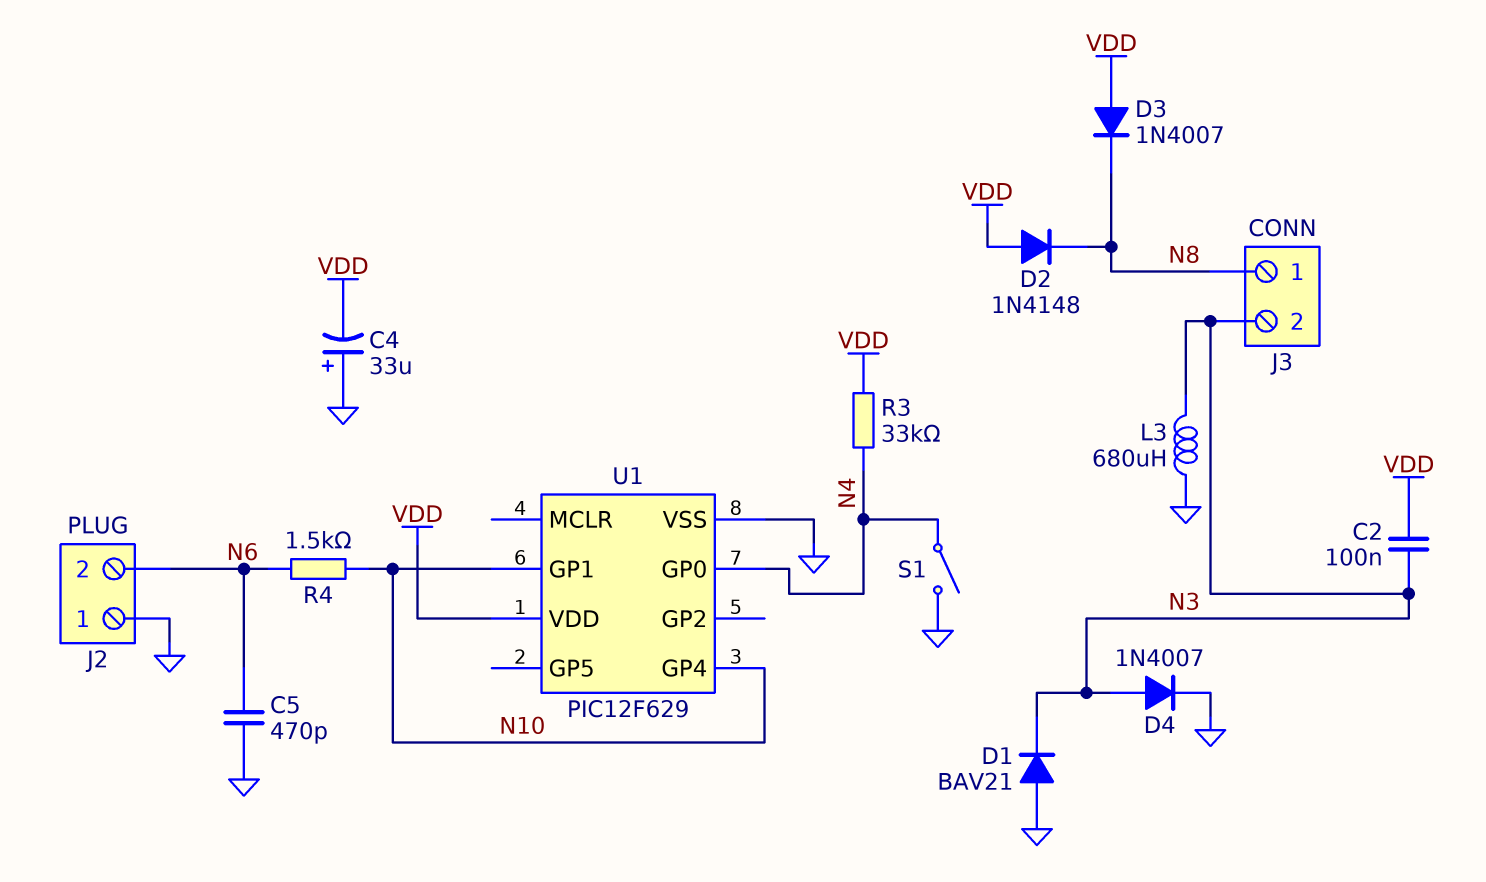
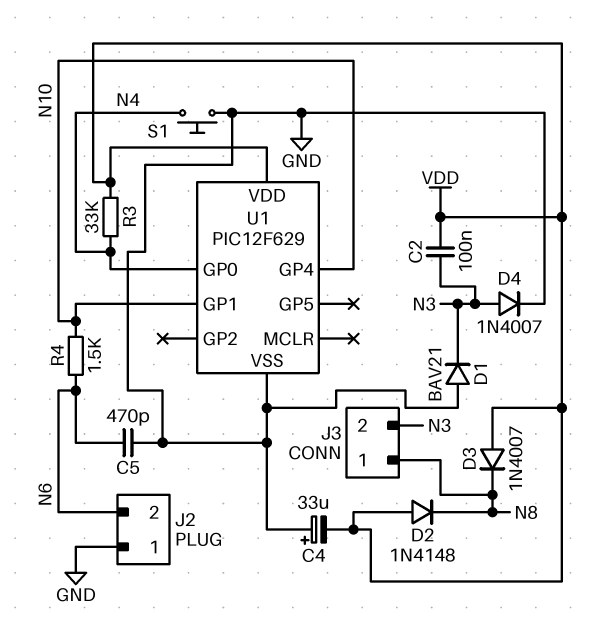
L3: 680uH (GND, N3) -> none
S1: switch (GND, N4) -> button (GND, N4)

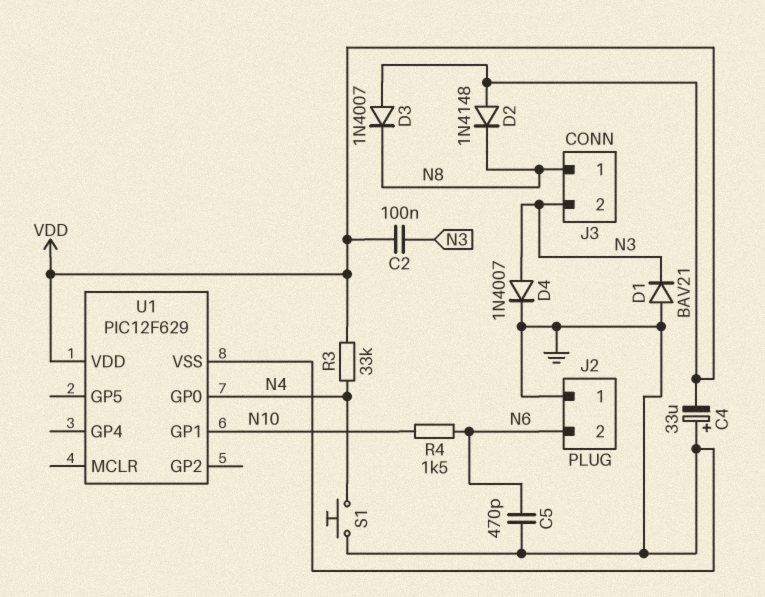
U1 pin GP4: N10 -> none

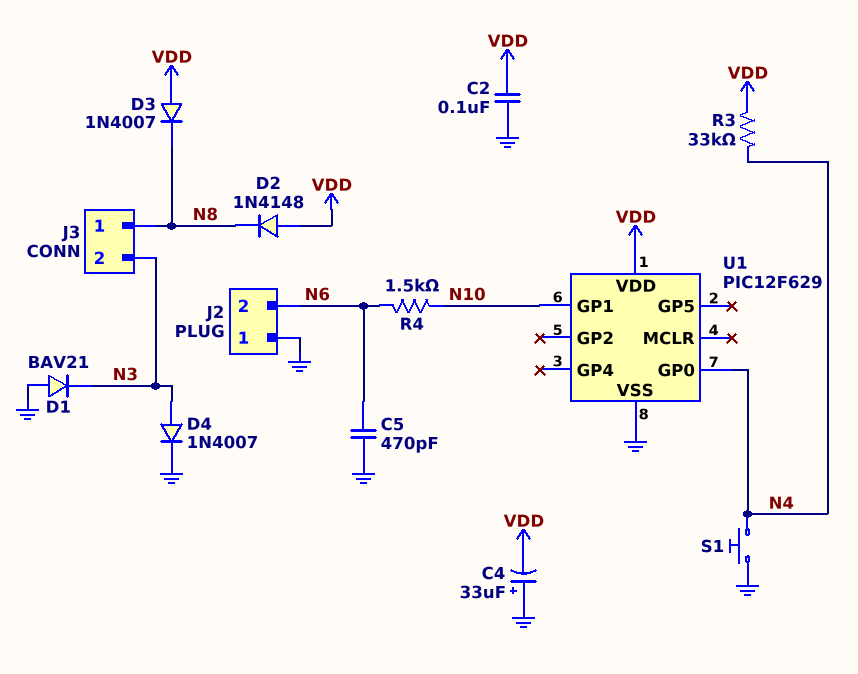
C2: 100nF (N3, VDD) -> 100nF (GND, VDD)

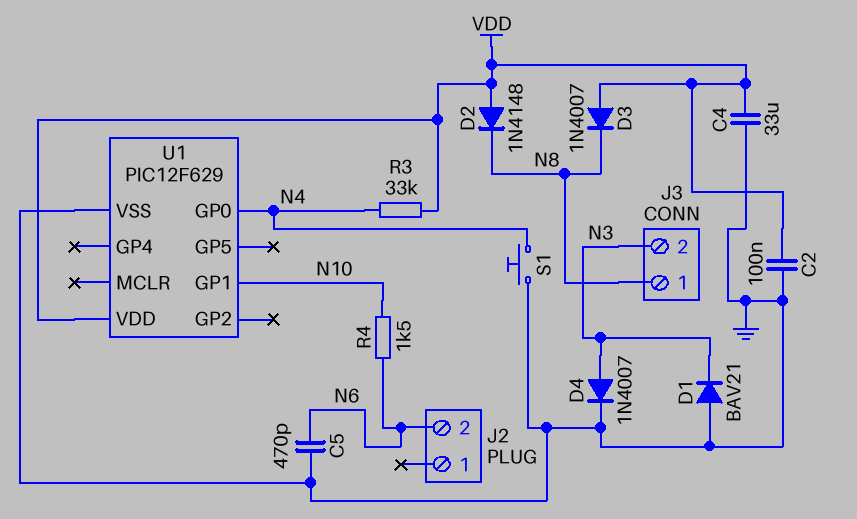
C4: 33uF (plus GND, minus VDD) -> 33uF (GND, VDD)
J2 pin 1: GND -> none

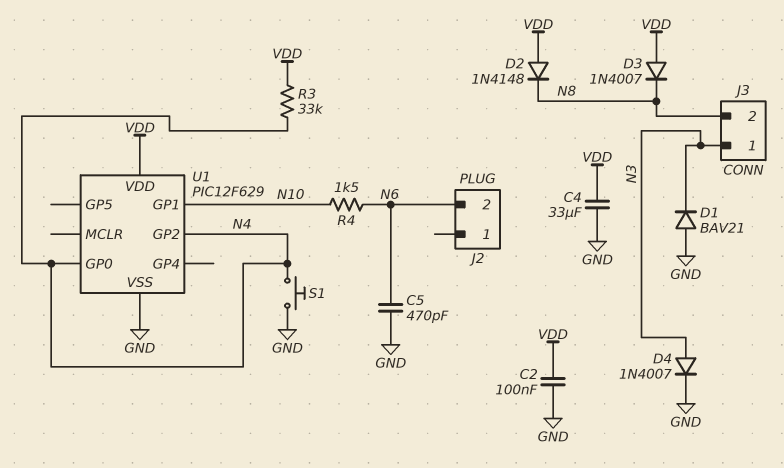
J3 pin 1: N8 -> N3
J3 pin 2: N3 -> N8
U1 pin GP2: none -> N4

